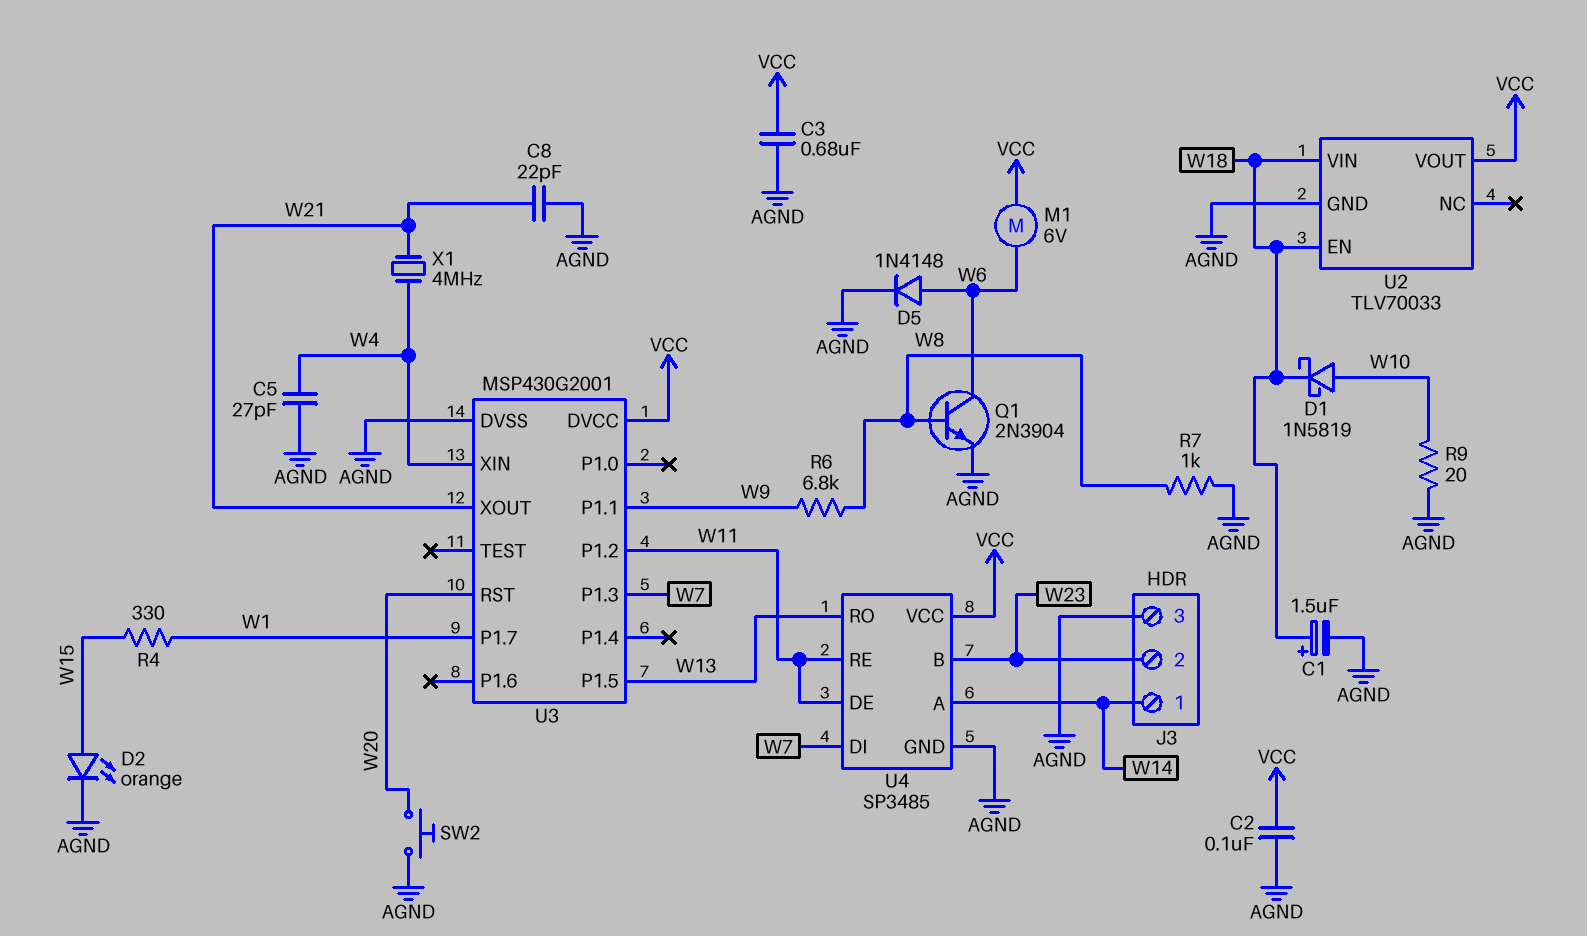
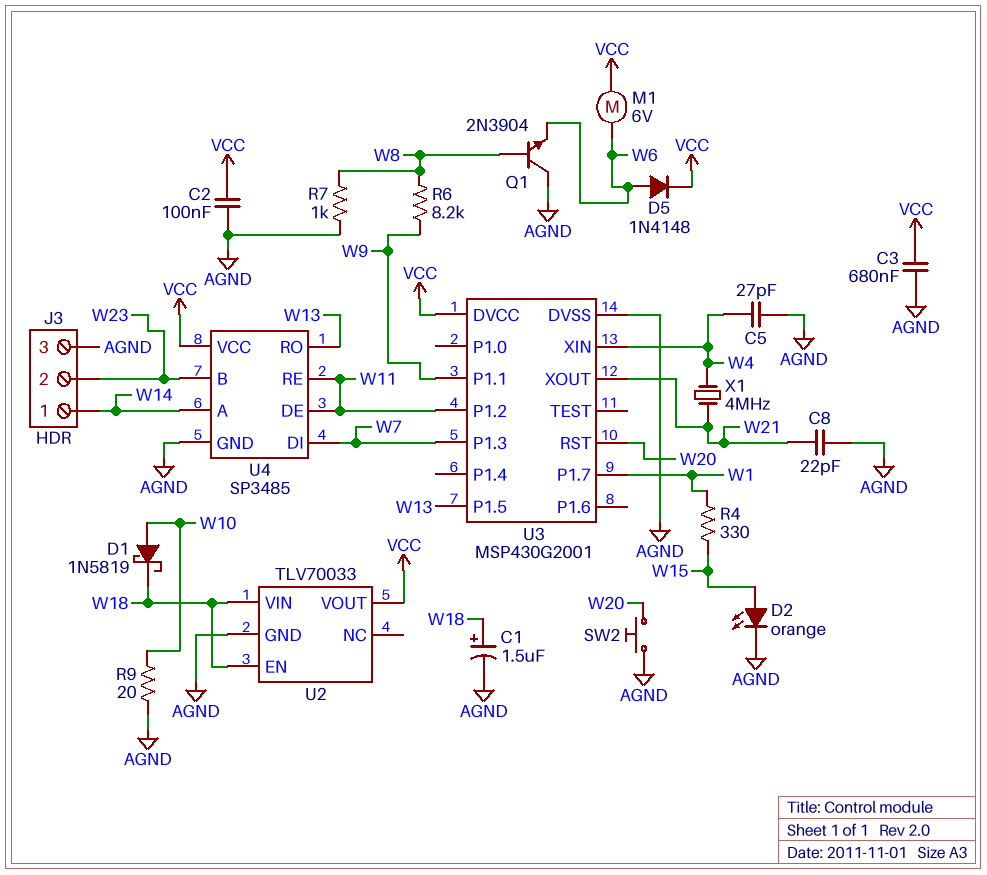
D5: diode 1N4148 (A W6, K AGND) -> diode 1N4148 (A W6, K VCC)
Q1: NPN 2N3904 (B W8, C W6, E AGND) -> NPN 2N3904 (B W8, C AGND, E W6)
R6: 6.8k (W8, W9) -> 8.2k (W8, W9)

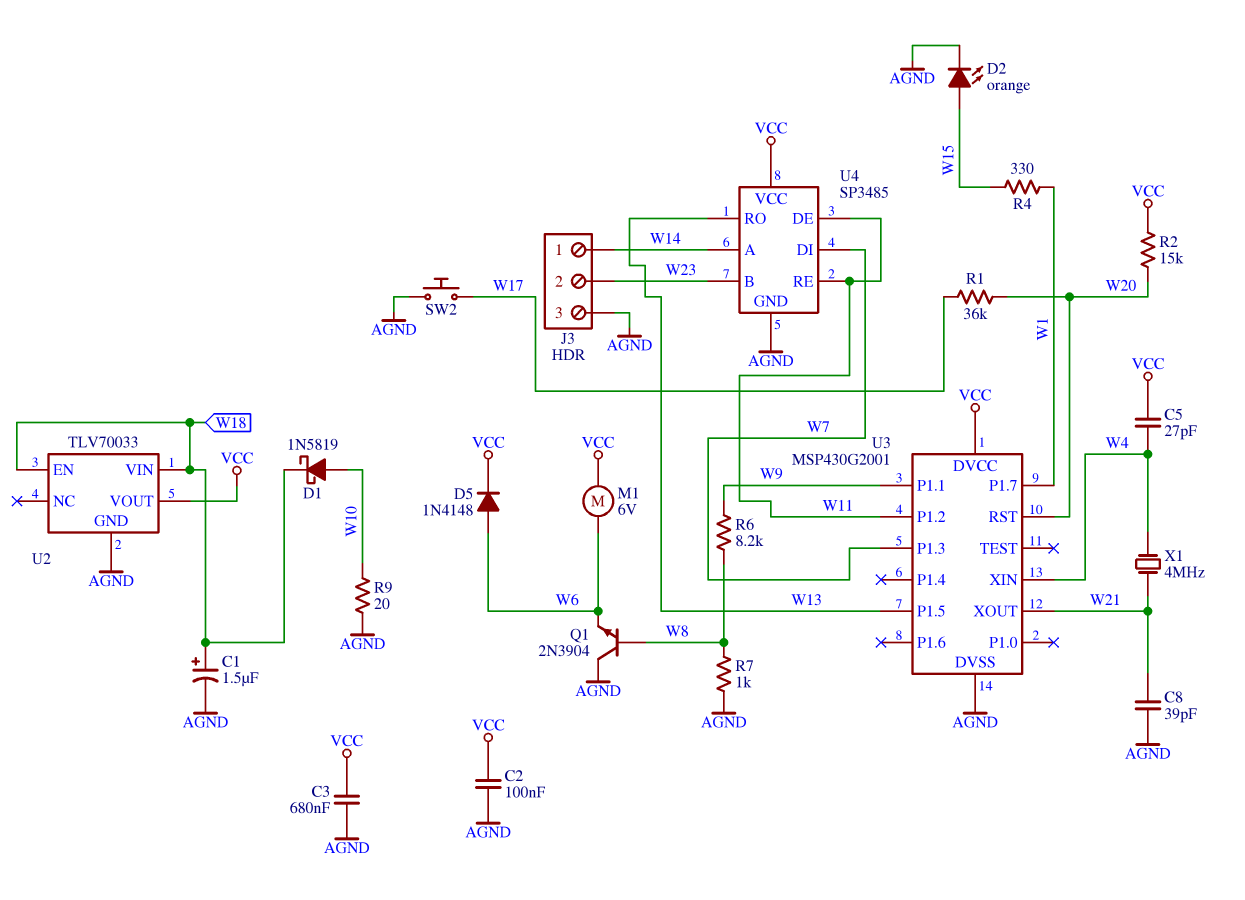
C5: 27pF (AGND, W4) -> 27pF (VCC, W4)
C8: 22pF (AGND, W21) -> 39pF (AGND, W21)
R1: none -> 36k (W17, W20)
R2: none -> 15k (VCC, W20)
SW2: button (AGND, W20) -> button (AGND, W17)

